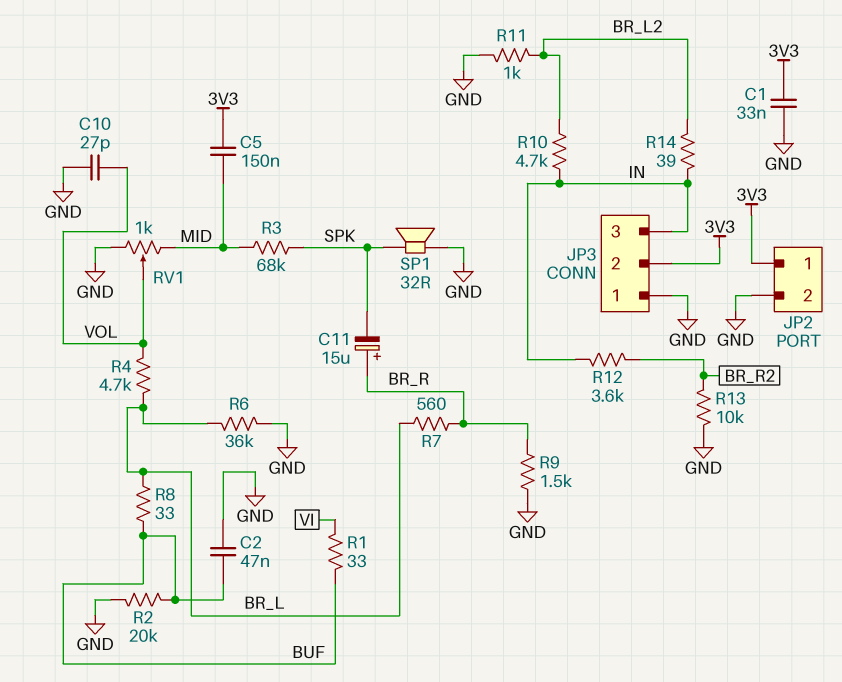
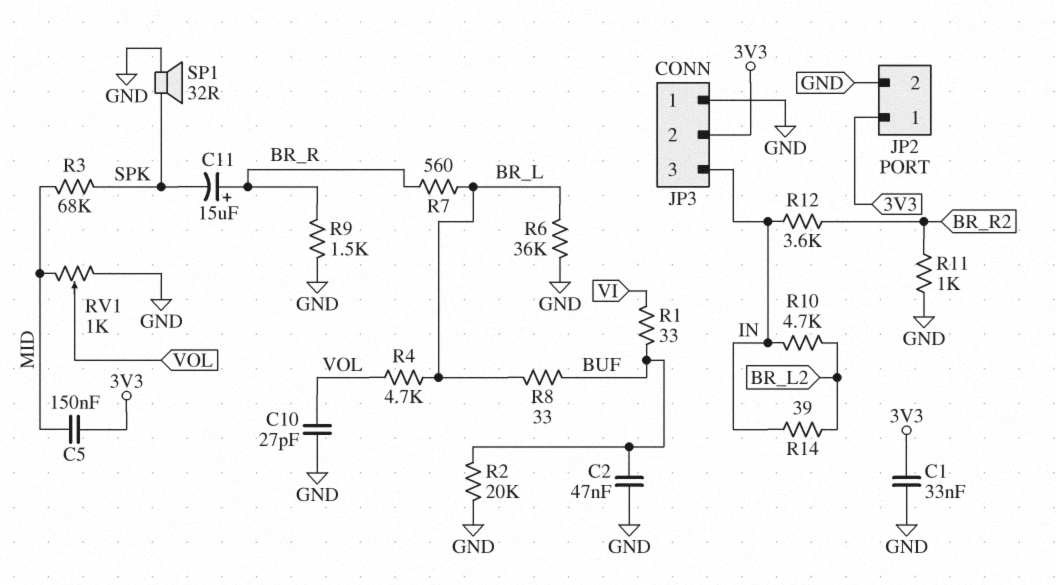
R11: 1k (BR_L2, GND) -> 1k (BR_R2, GND)
R13: 10k (BR_R2, GND) -> none

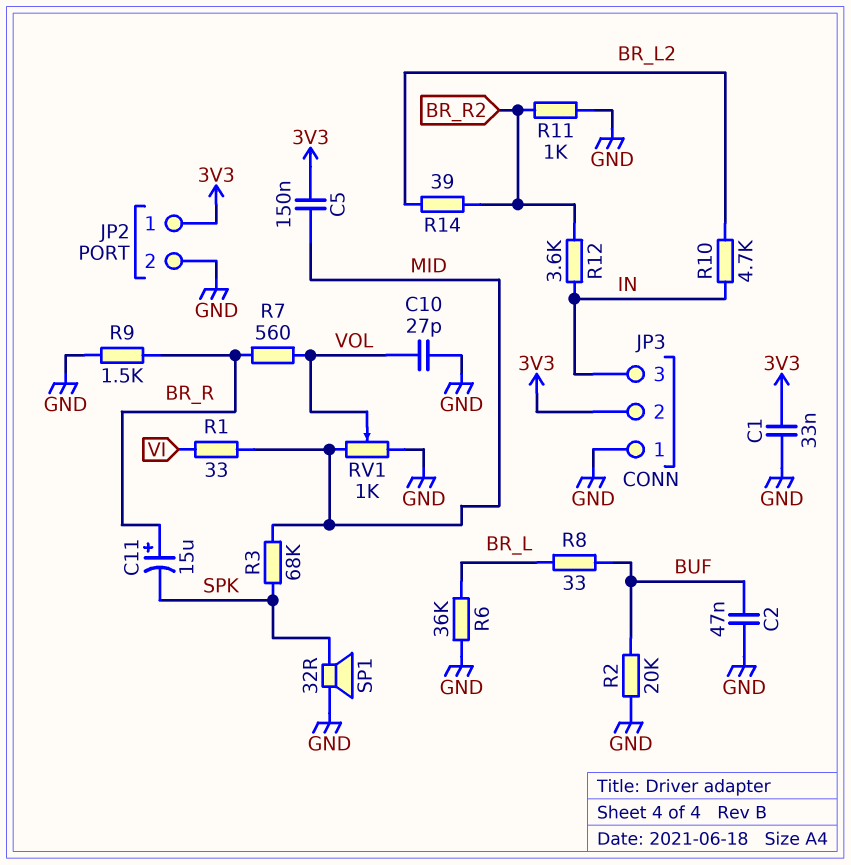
R1: 33 (BUF, VI) -> 33 (MID, VI)
R4: 4.7k (BR_L, VOL) -> none
R7: 560 (BR_L, BR_R) -> 560 (BR_R, VOL)
R14: 39 (BR_L2, IN) -> 39 (BR_L2, BR_R2)

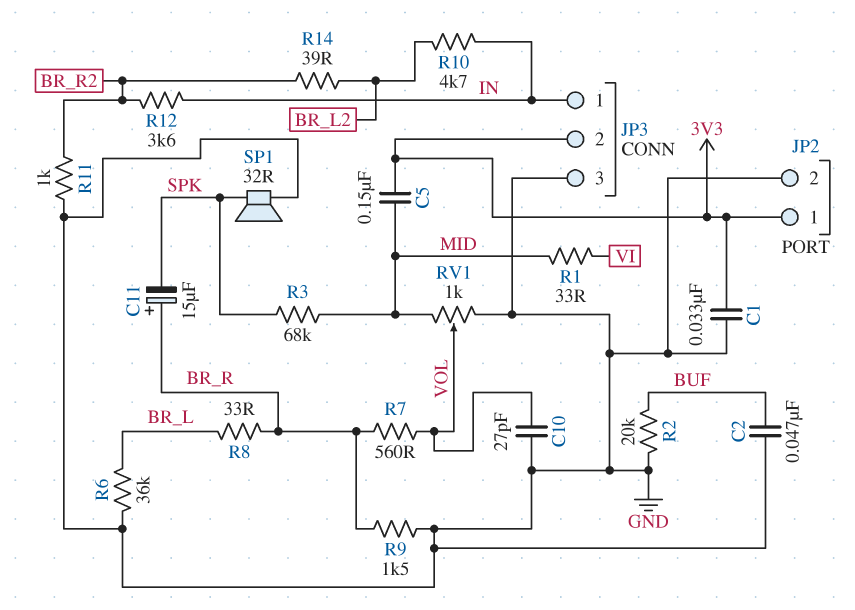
JP3 pin 1: GND -> IN
JP3 pin 3: IN -> GND
R8: 33 (BR_L, BUF) -> 33 (BR_L, BR_R)

